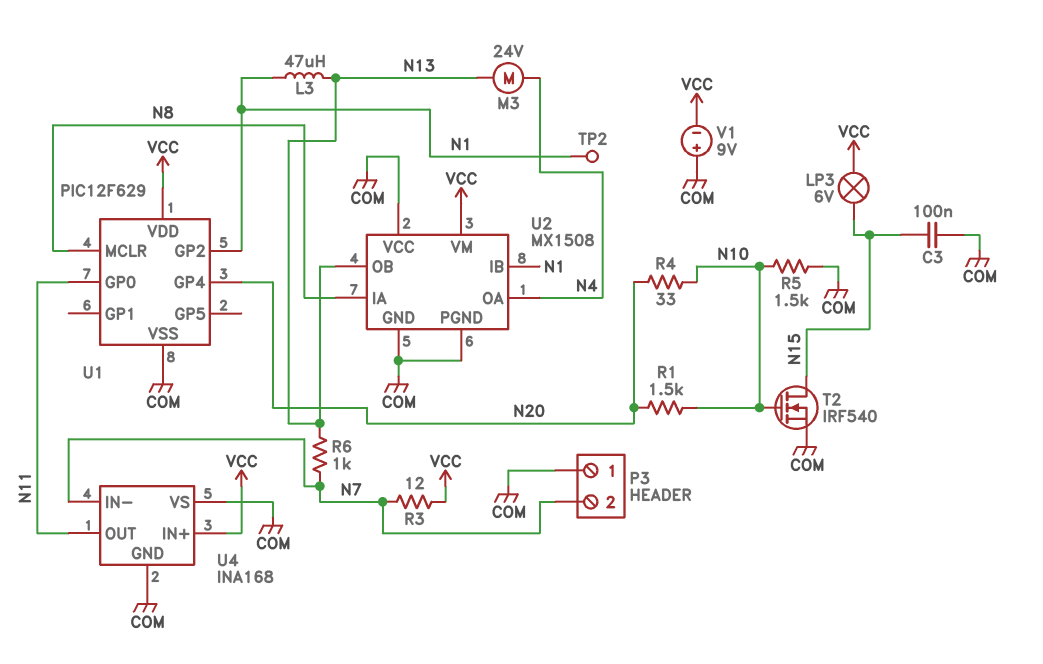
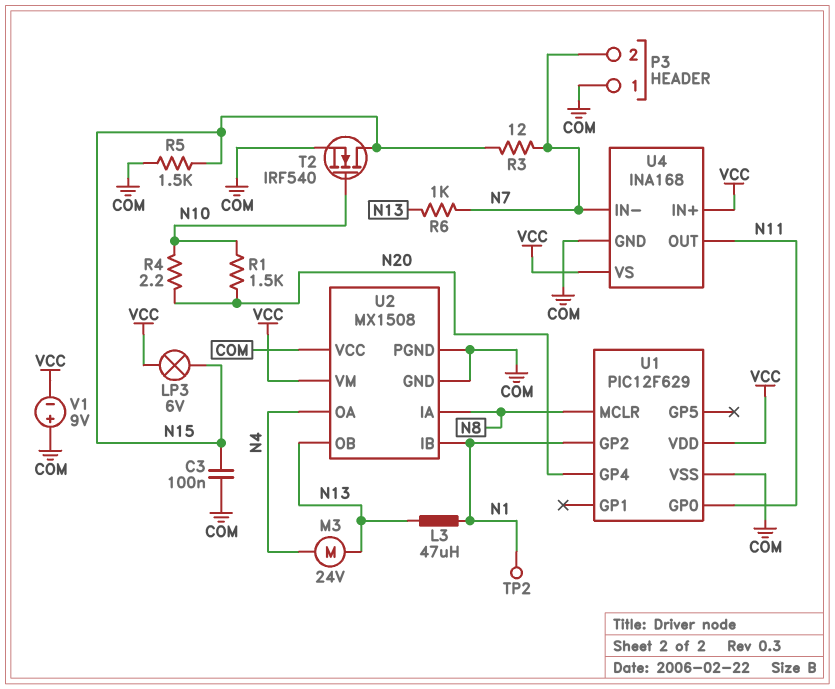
R3: 12 (N7, VCC) -> 12 (N7, N15)
R4: 33 (N10, N20) -> 2.2 (N10, N20)
R5: 1.5k (COM, N10) -> 1.5k (COM, N15)
U4 pin VS: COM -> VCC

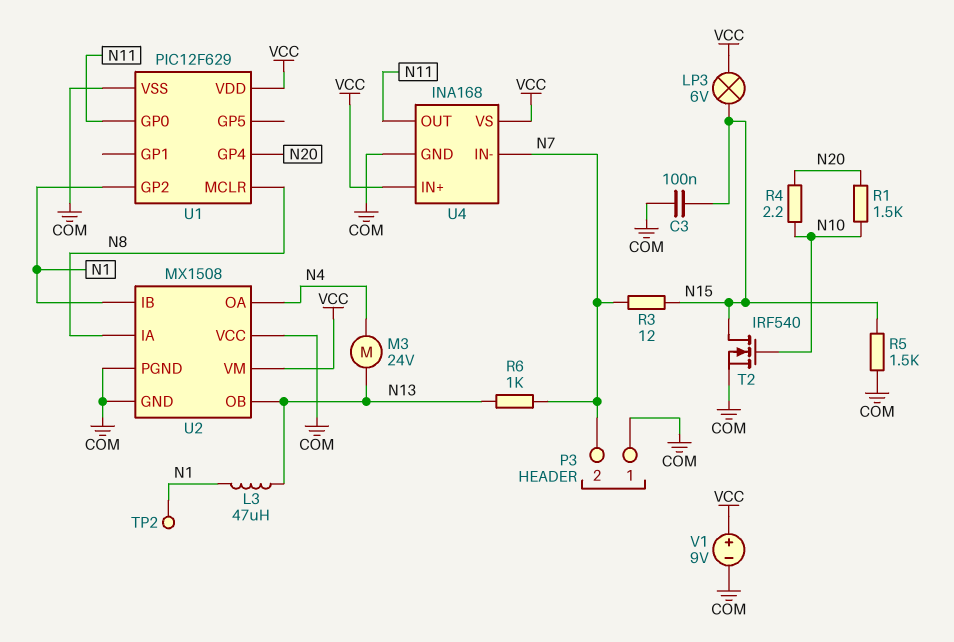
V1: 9V (plus COM, minus VCC) -> 9V (plus VCC, minus COM)

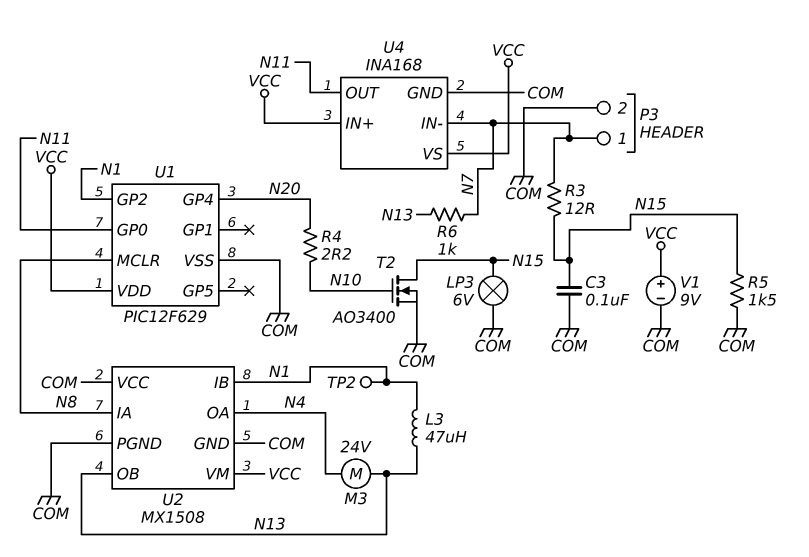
LP3: lamp 6V (N15, VCC) -> lamp 6V (COM, N15)
P3 pin 1: COM -> N7
P3 pin 2: N7 -> COM
R1: 1.5k (N10, N20) -> none
T2: NMOS IRF540 (G N10, D N15, S COM) -> NMOS AO3400 (G N10, D N15, S COM)

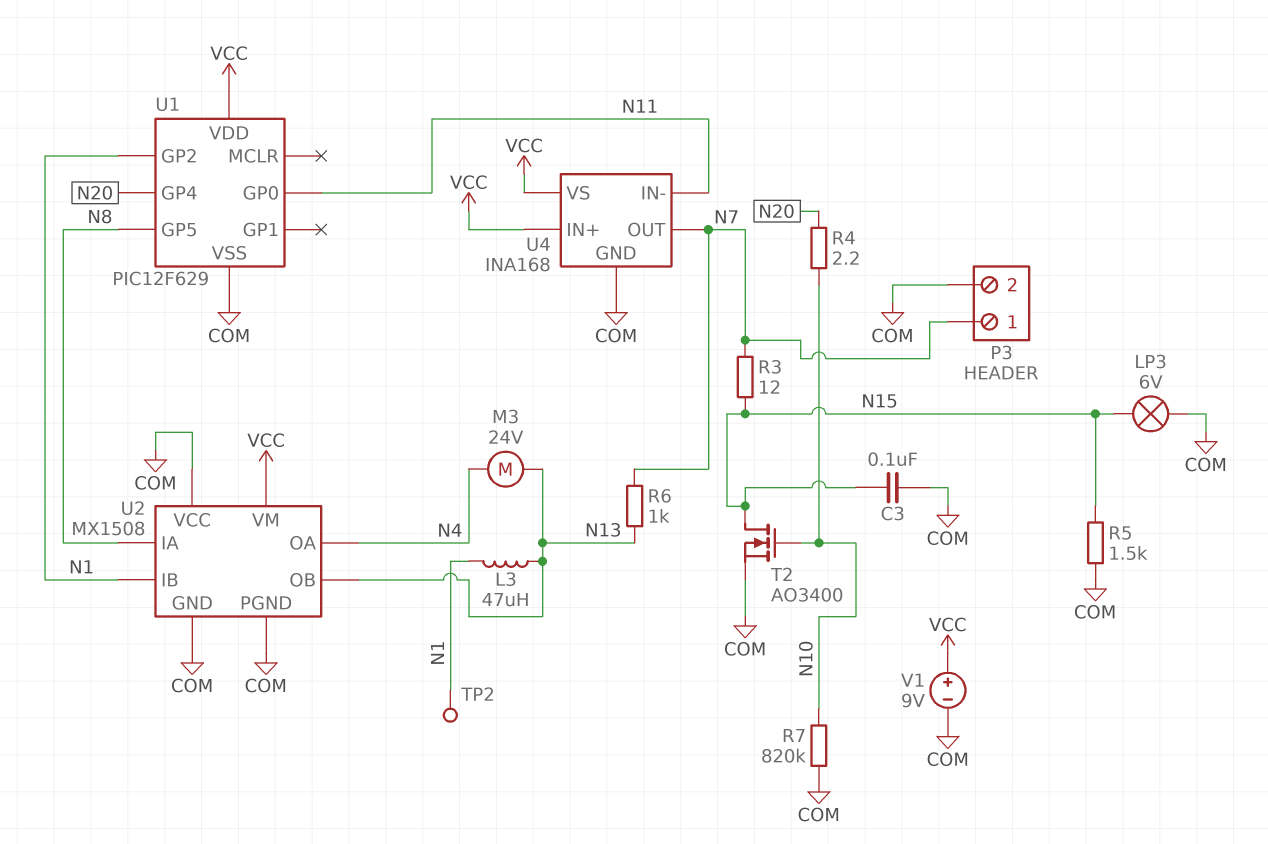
R7: none -> 820k (COM, N10)
U1 pin GP5: none -> N8
U1 pin MCLR: N8 -> none
U4 pin IN-: N7 -> N11
U4 pin OUT: N11 -> N7

